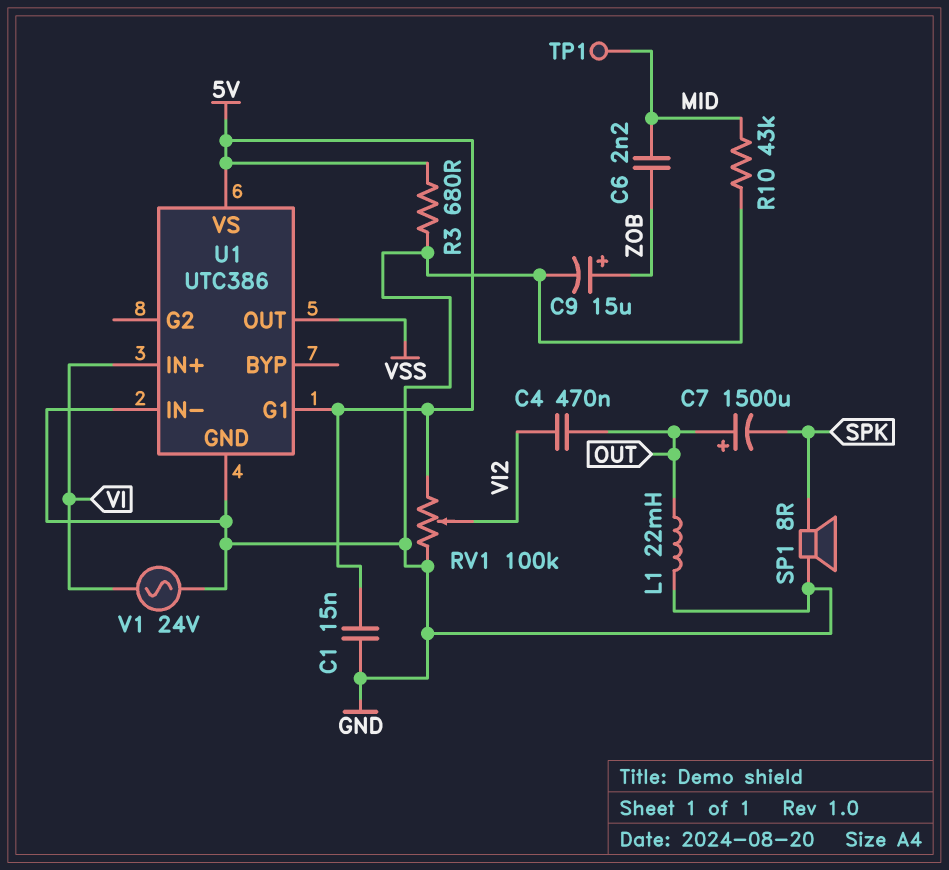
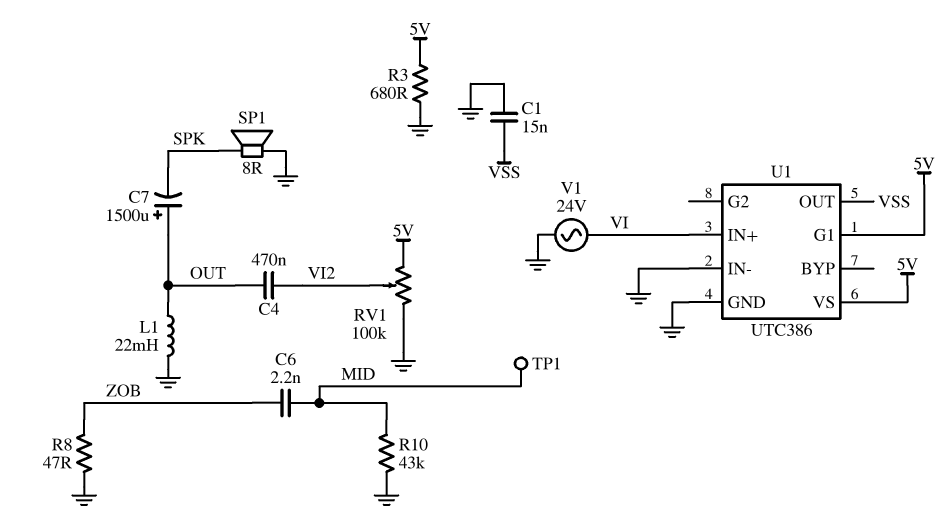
C1: 15nF (5V, GND) -> 15nF (GND, VSS)
C9: 15uF (plus ZOB, minus GND) -> none
R8: none -> 47 (GND, ZOB)

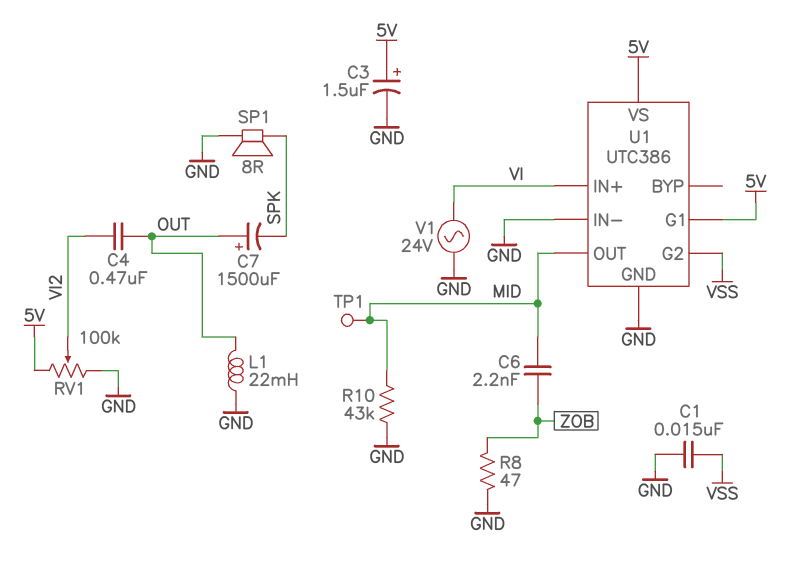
C3: none -> 1.5uF (plus 5V, minus GND)
R3: 680 (5V, GND) -> none
U1 pin G2: none -> VSS
U1 pin OUT: VSS -> MID

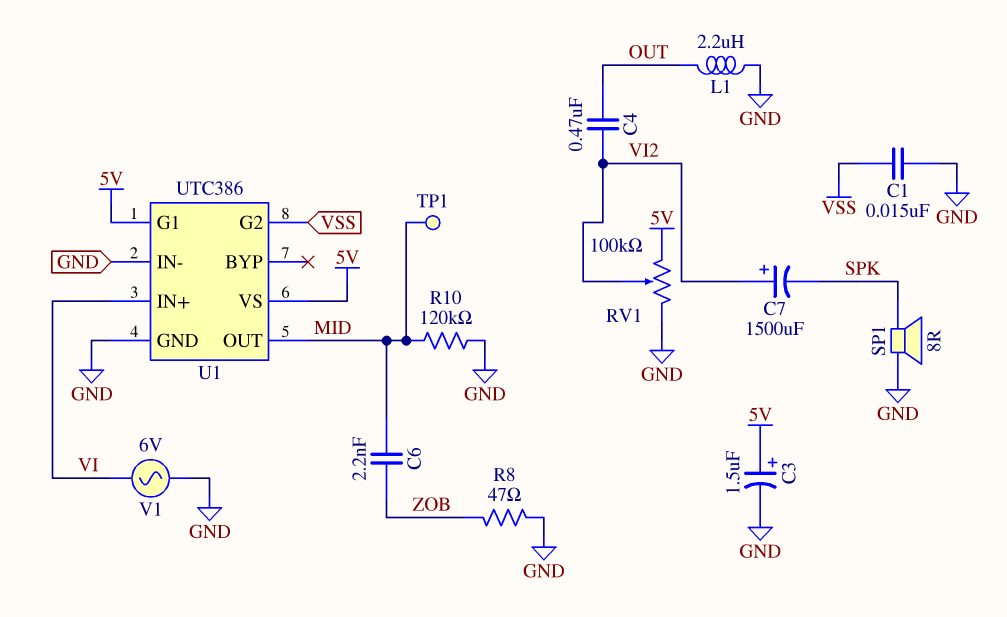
C7: 1500uF (plus OUT, minus SPK) -> 1500uF (plus VI2, minus SPK)
L1: 22mH (GND, OUT) -> 2.2uH (GND, OUT)
R10: 43k (GND, MID) -> 120k (GND, MID)
V1: AC 24V (GND, VI) -> AC 6V (GND, VI)

